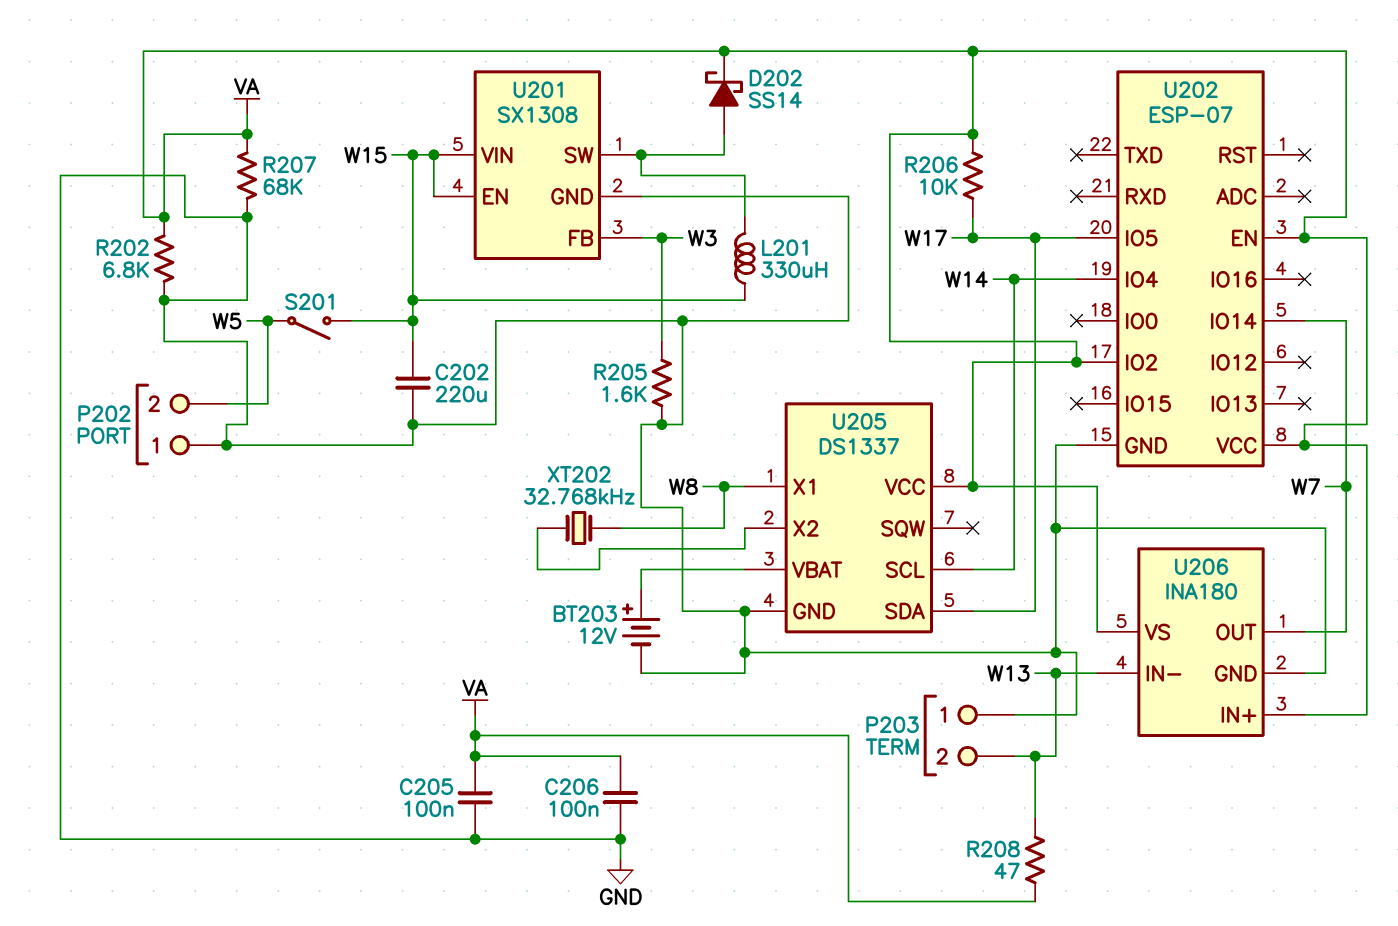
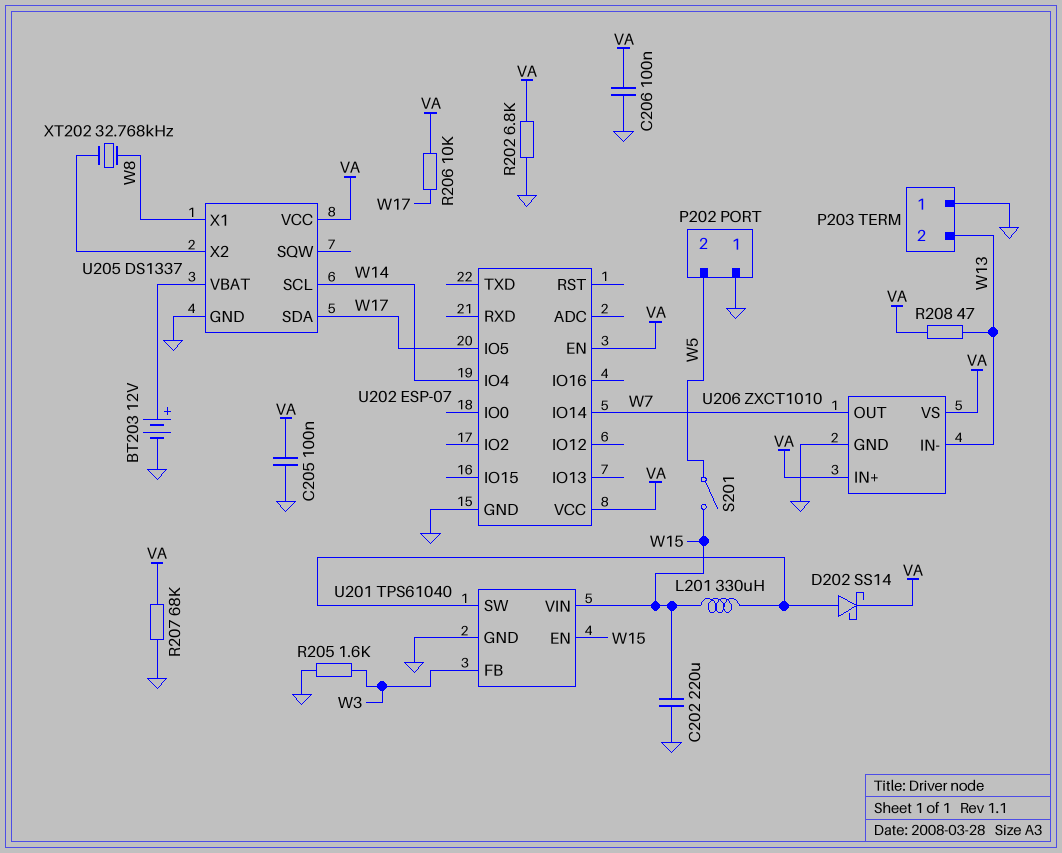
U201: SX1308 -> TPS61040
U202 pin IO2: VA -> none
U206: INA180 -> ZXCT1010

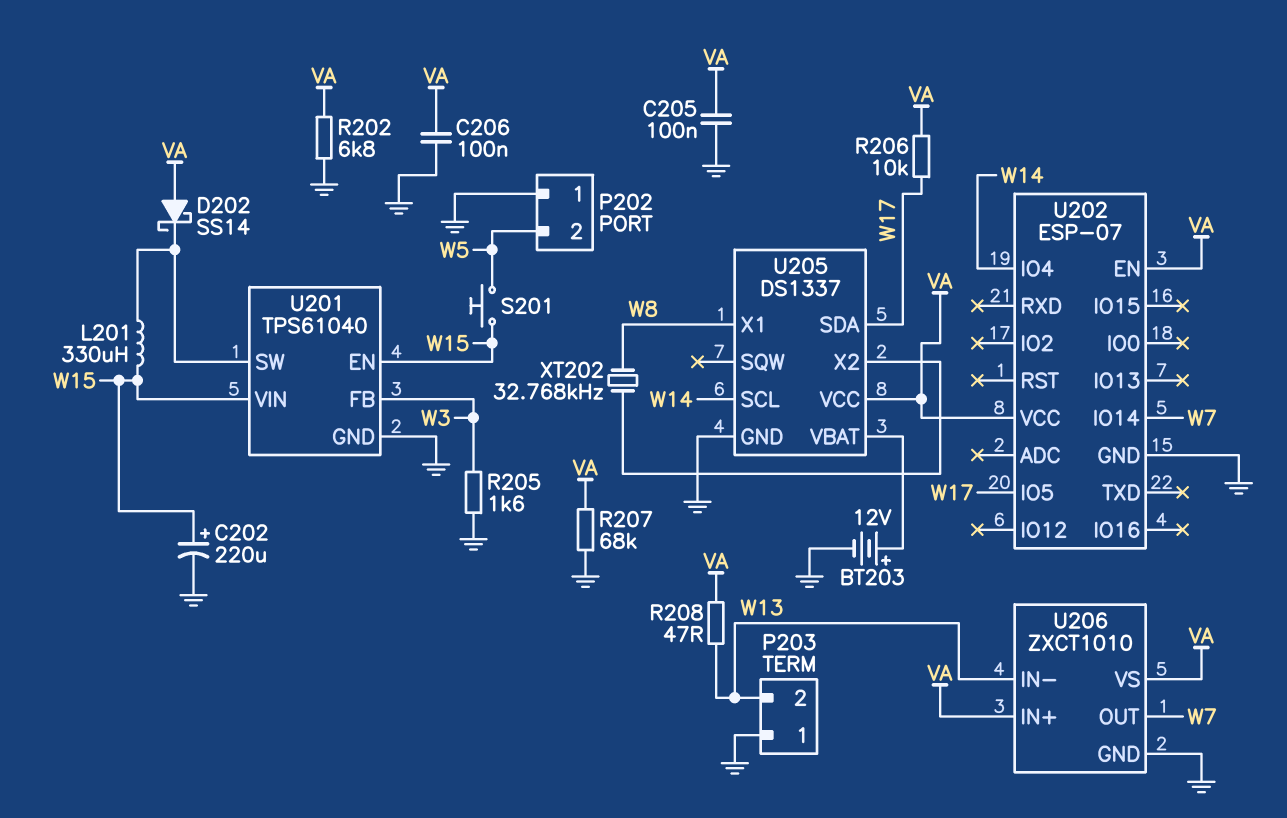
C202: 220uF (GND, W15) -> 220uF (plus W15, minus GND)
D202: schottky SS14 (A U201/SW, K VA) -> schottky SS14 (A VA, K U201/SW)
S201: switch (W5, W15) -> button (W5, W15)

